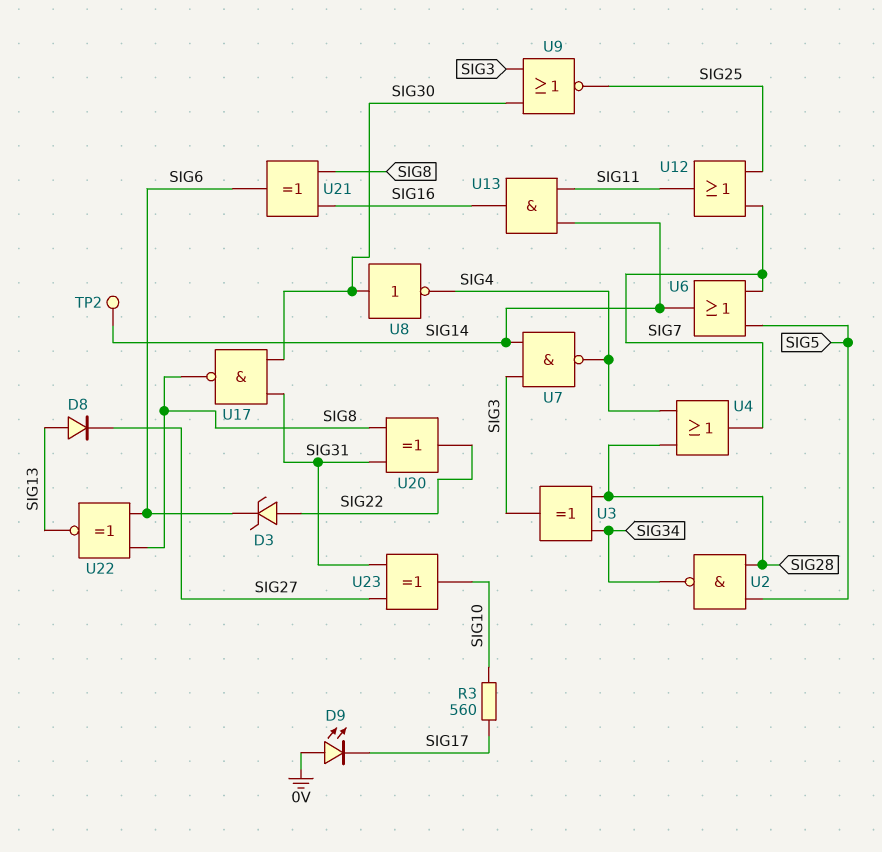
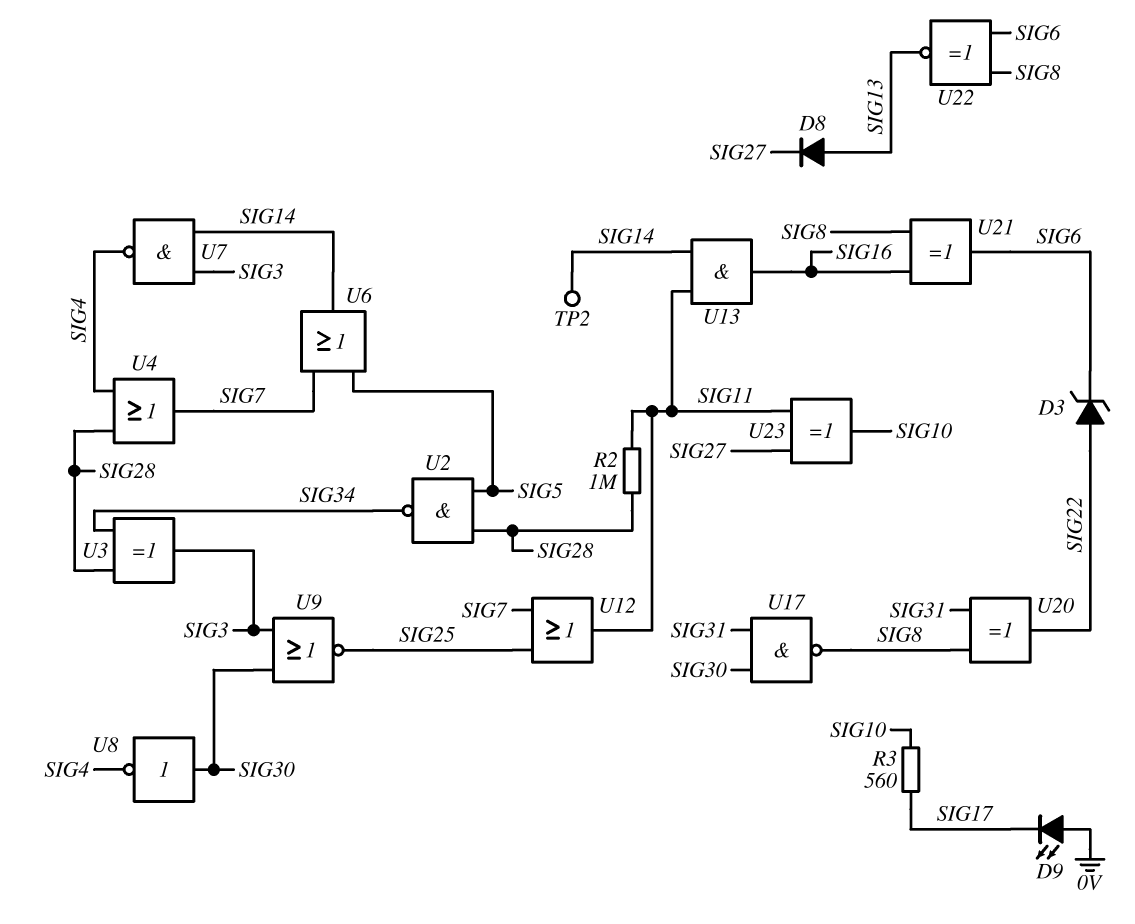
R2: none -> 1M (SIG11, SIG28)
U23: XOR (in SIG27, in SIG31, out SIG10) -> XOR (in SIG11, in SIG27, out SIG10)

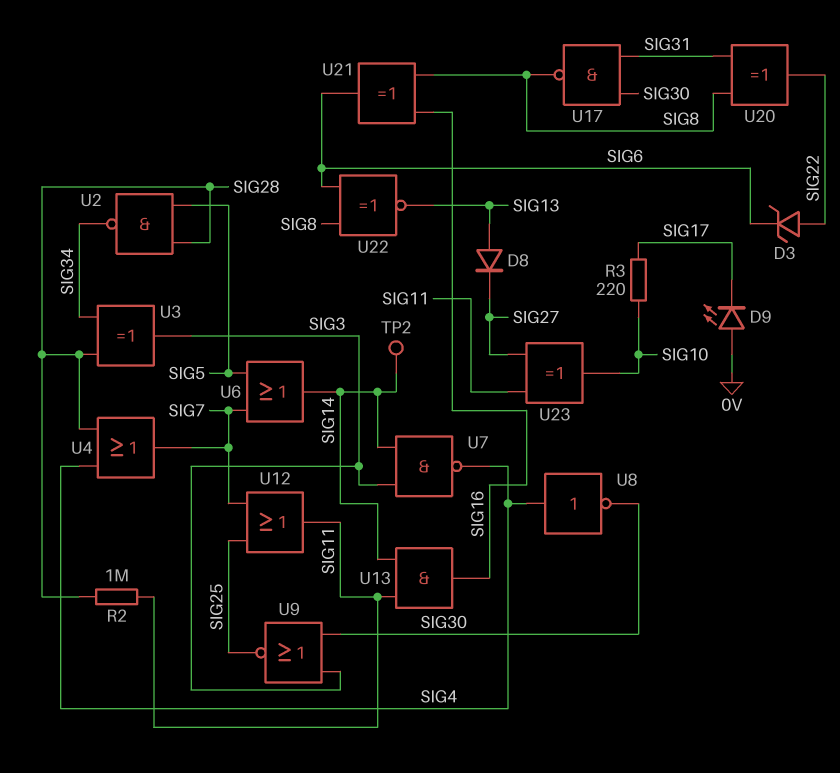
R3: 560 (SIG10, SIG17) -> 220 (SIG10, SIG17)
U8: NOT (in SIG30, out SIG4) -> NOT (in SIG4, out SIG30)

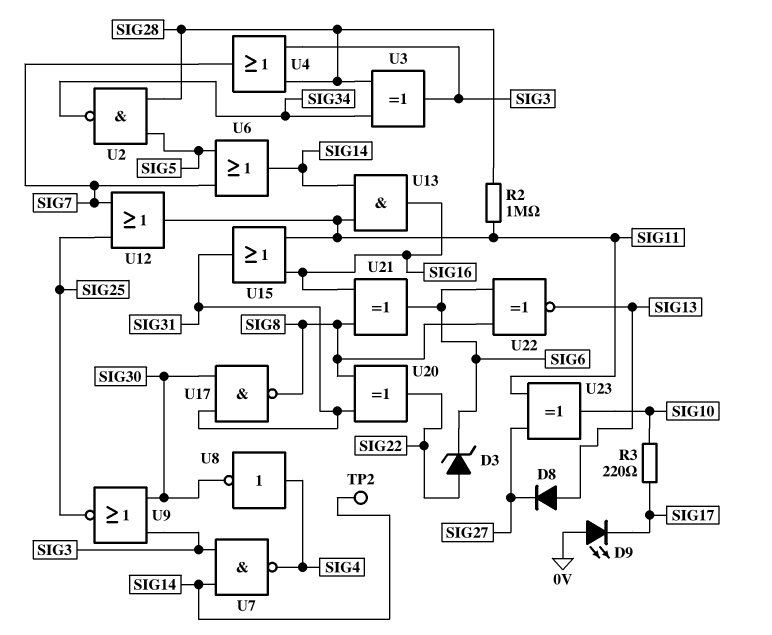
U4: OR (in SIG4, in SIG28, out SIG7) -> OR (in SIG3, in SIG28, out SIG7)
U15: none -> OR (in SIG11, in SIG16, out SIG31)

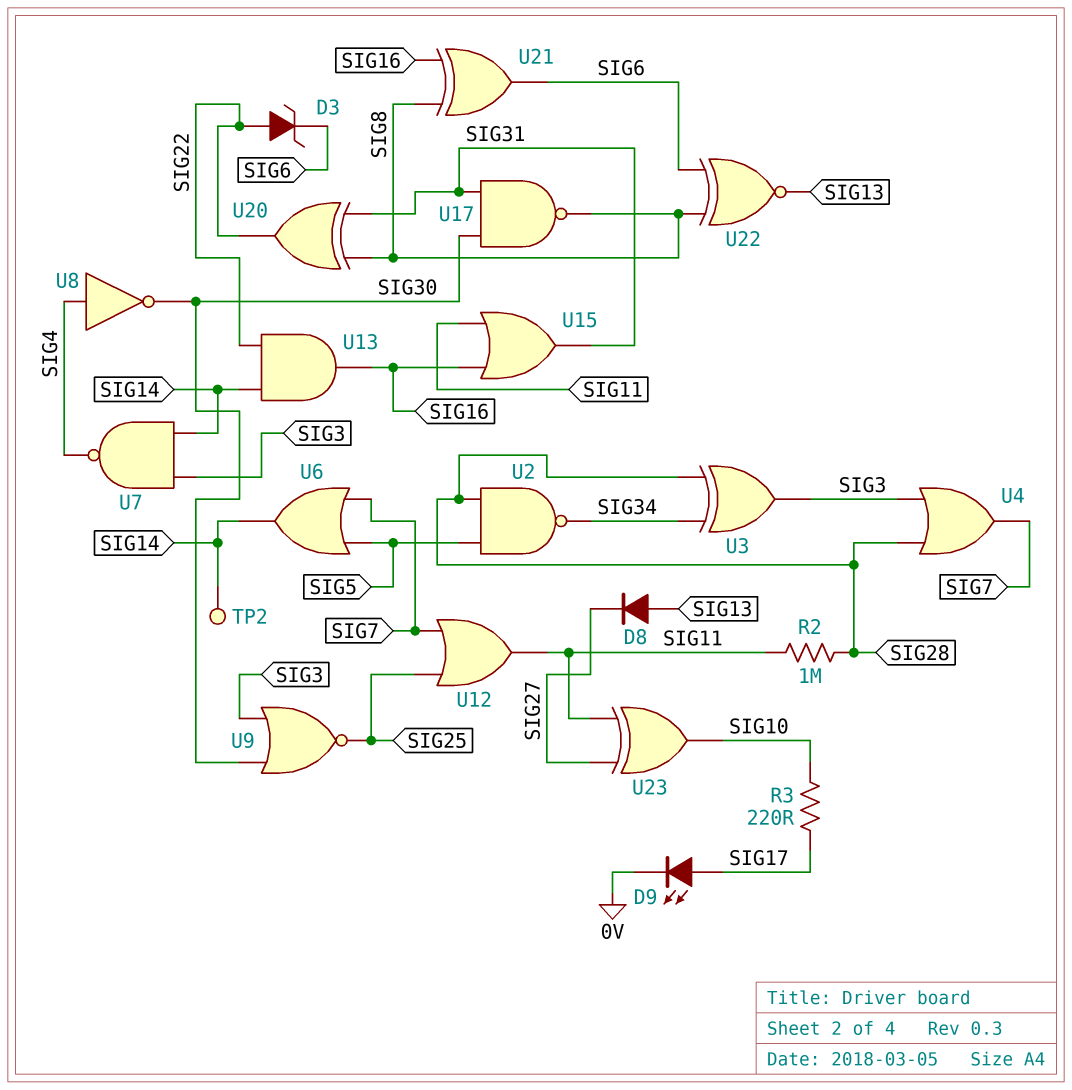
D9: LED (A 0V, K SIG17) -> LED (A SIG17, K 0V)
U13: AND (in SIG11, in SIG14, out SIG16) -> AND (in SIG14, in SIG22, out SIG16)

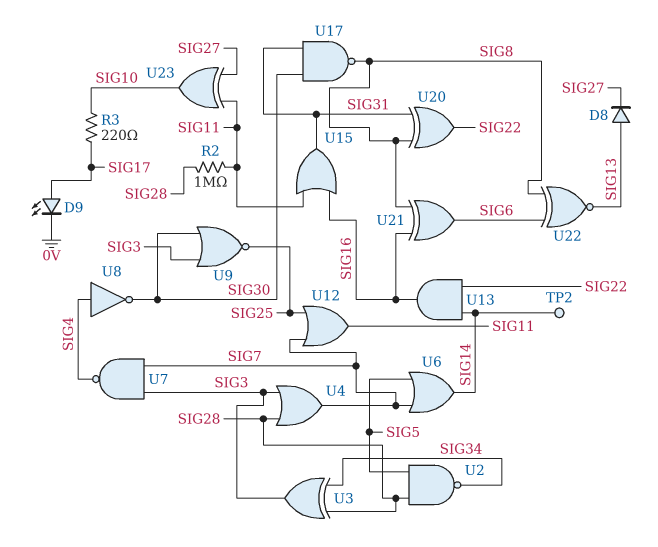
D3: zener (A SIG22, K SIG6) -> none
U7: NAND (in SIG3, in SIG14, out SIG4) -> NAND (in SIG3, in SIG7, out SIG4)

